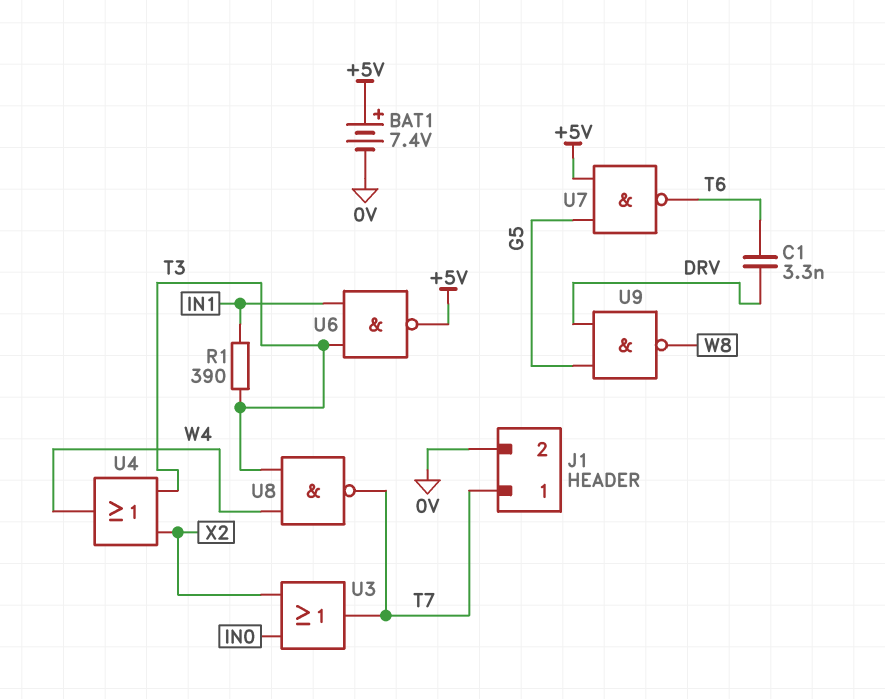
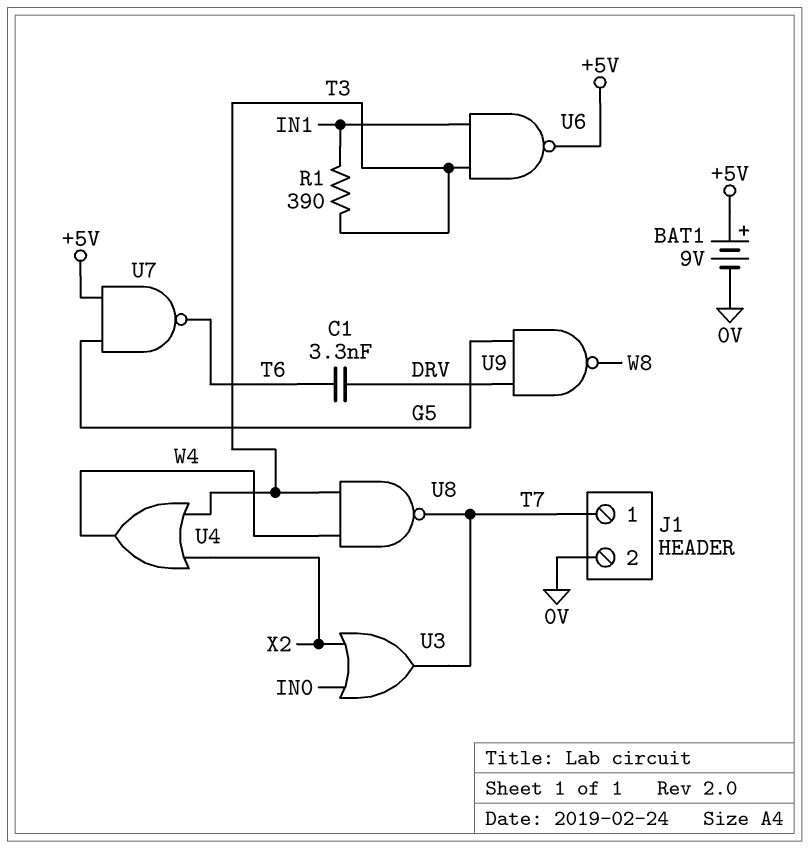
BAT1: 7.4V (plus +5V, minus 0V) -> 9V (plus +5V, minus 0V)

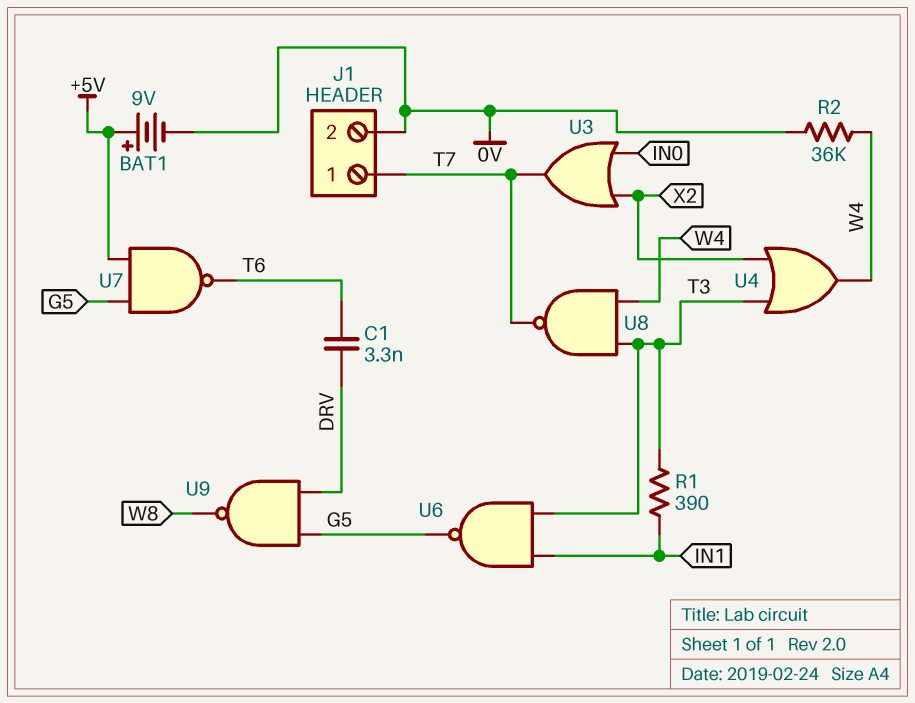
R2: none -> 36k (0V, W4)
U6: NAND (in IN1, in T3, out +5V) -> NAND (in IN1, in T3, out G5)

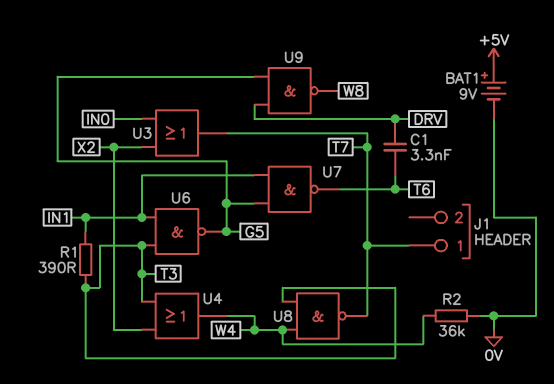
J1 pin 2: 0V -> none
U7: NAND (in +5V, in G5, out T6) -> NAND (in G5, in IN1, out T6)

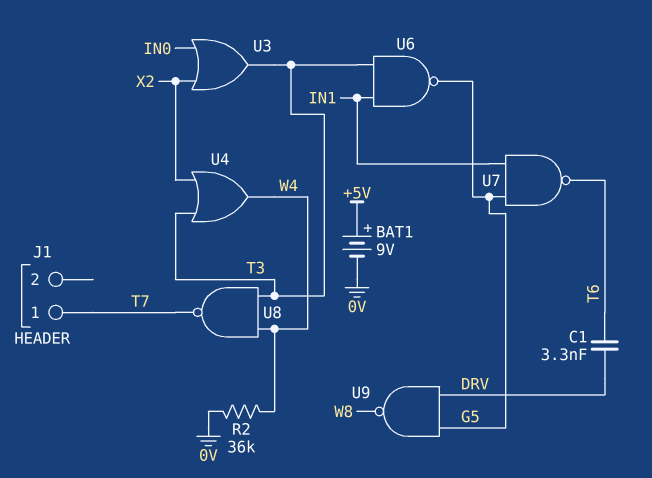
R1: 390 (IN1, T3) -> none
U3: OR (in IN0, in X2, out T7) -> OR (in IN0, in X2, out T3)

